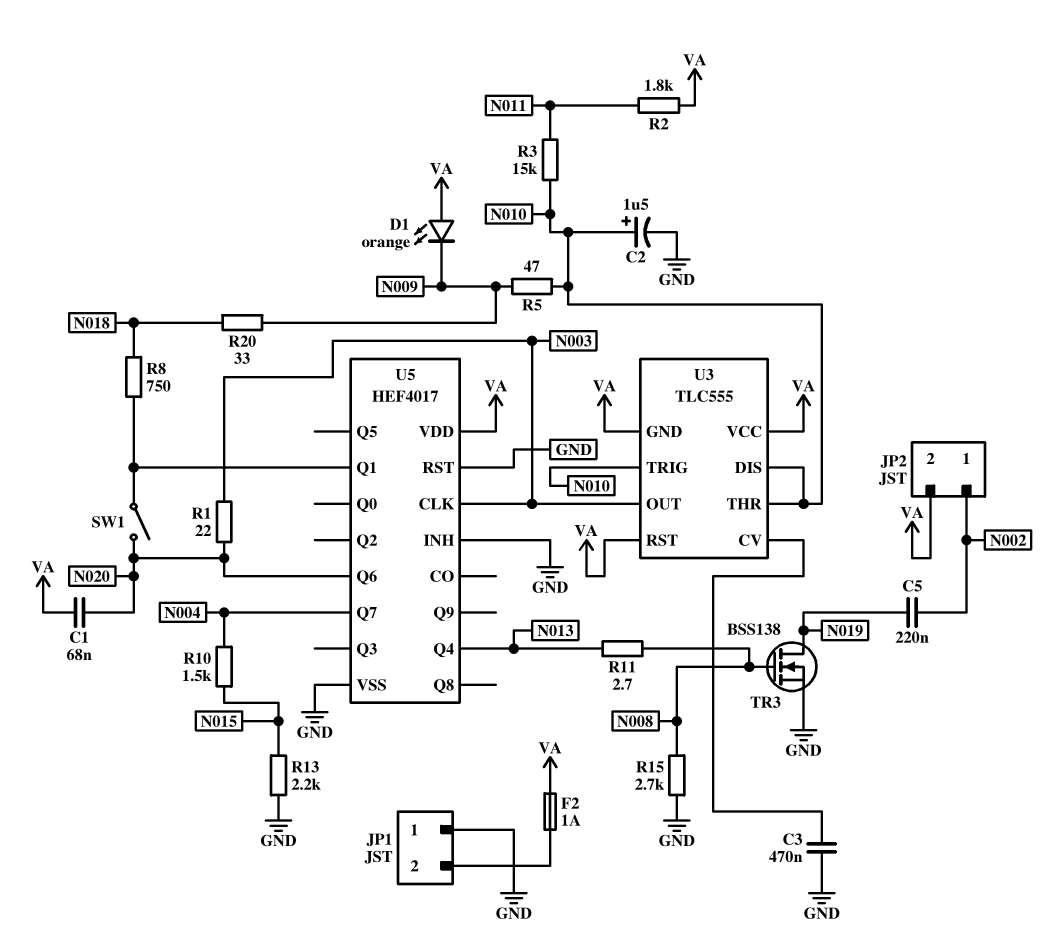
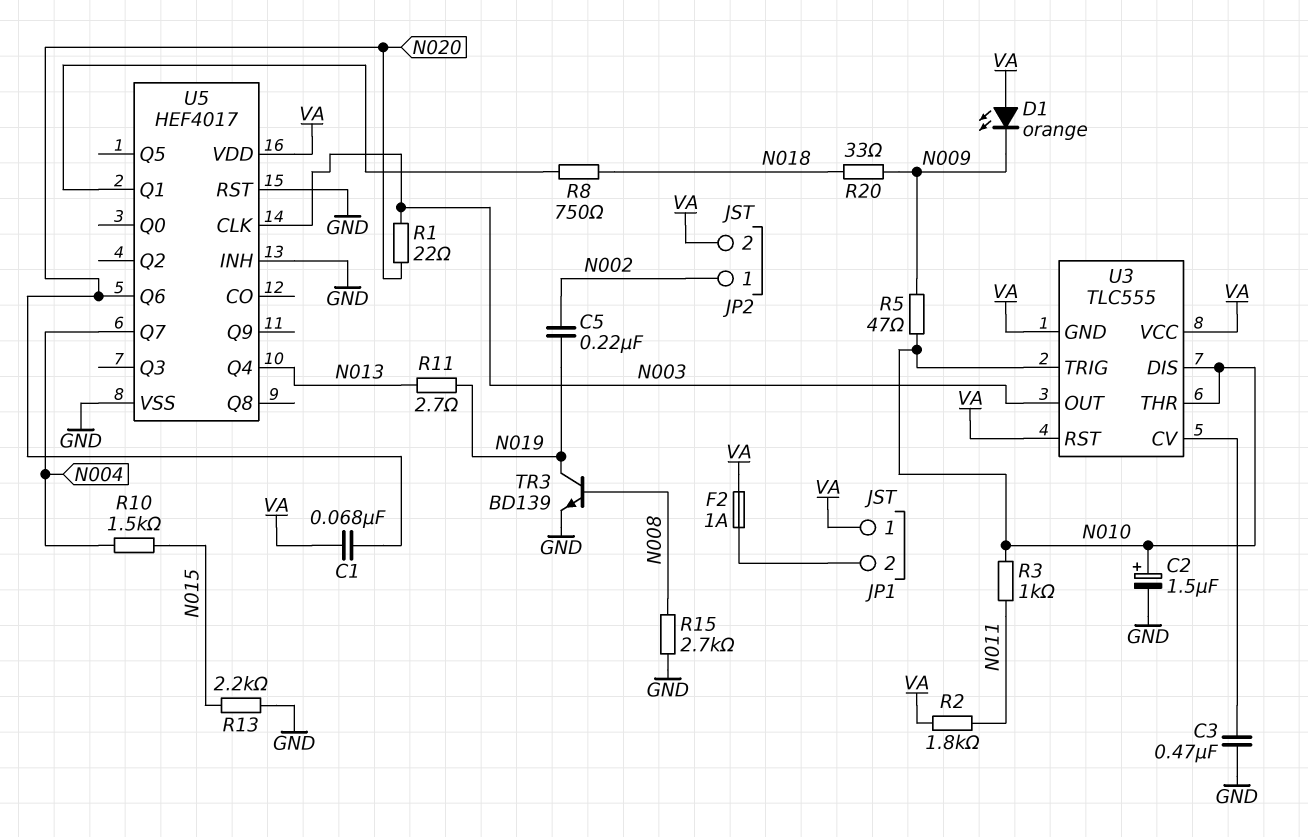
JP1 pin 1: GND -> VA
R3: 15k (N010, N011) -> 1k (N010, N011)
R11: 2.7 (N008, N013) -> 2.7 (N013, N019)
SW1: switch (N020, U5/Q1) -> none
TR3: NMOS BSS138 (G N008, D N019, S GND) -> NPN BD139 (B N008, C N019, E GND)

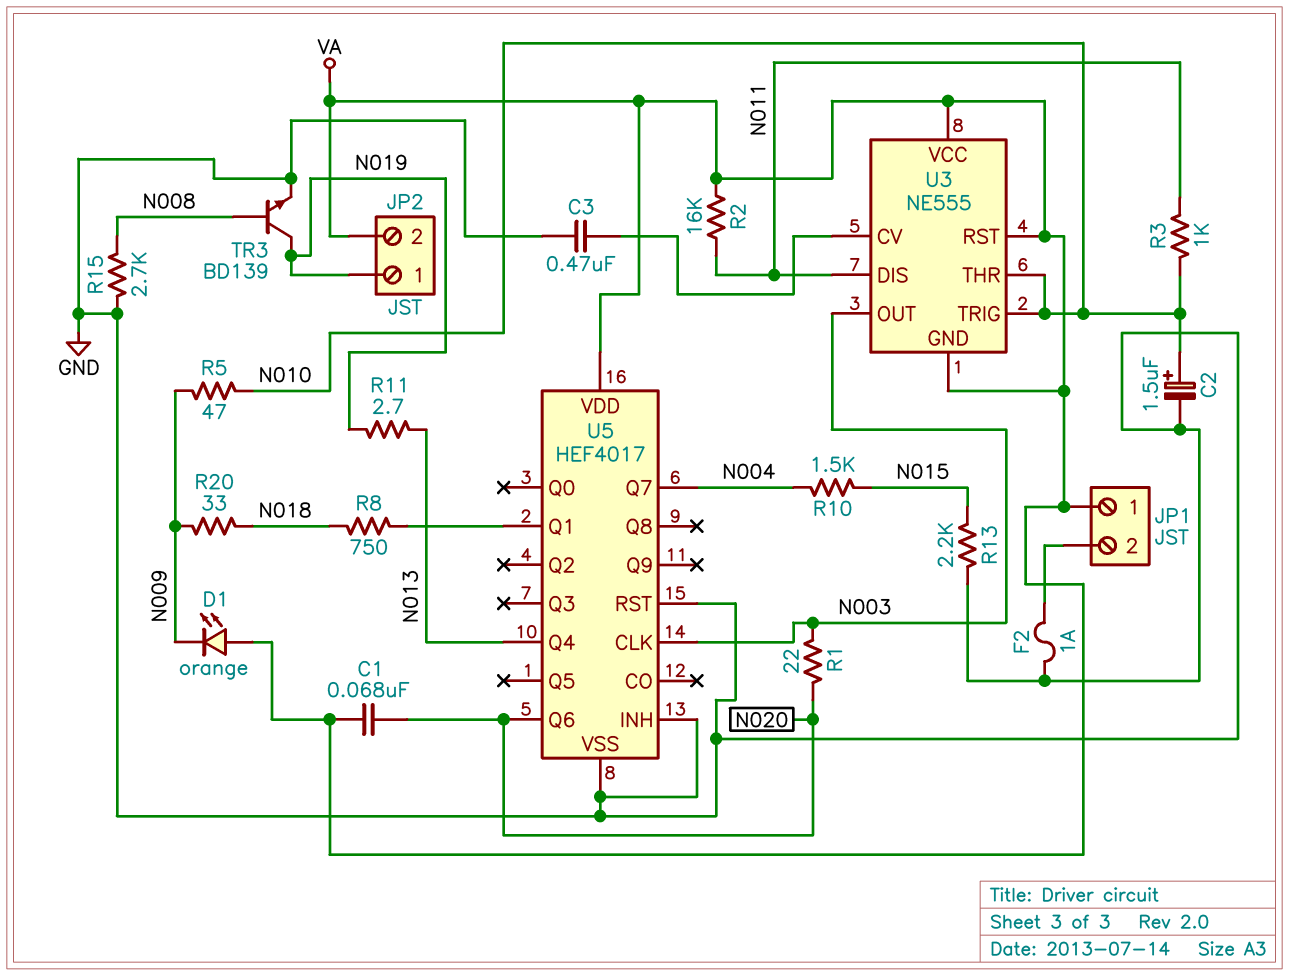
C5: 220nF (N002, N019) -> none
F2: 1A (JP1/2, VA) -> 1A (GND, JP1/2)
JP2 pin 1: N002 -> N019
R2: 1.8k (N011, VA) -> 16k (N011, VA)
U3: TLC555 -> NE555
U3 pin DIS: N010 -> N011

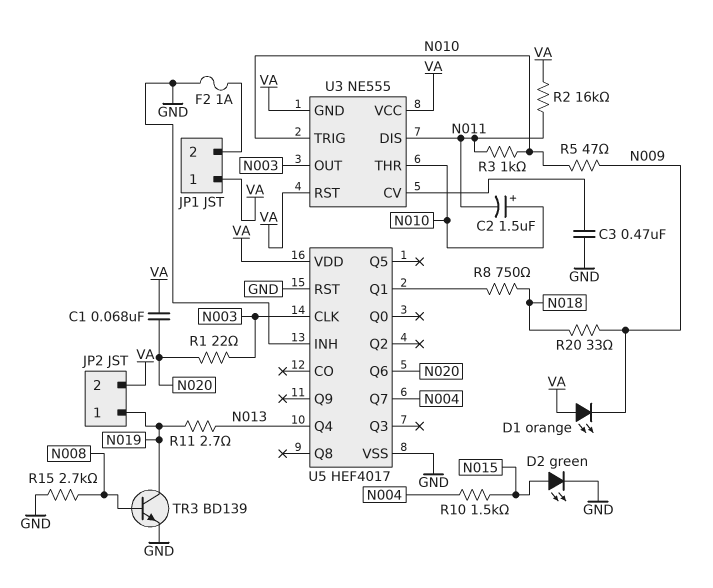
C2: 1.5uF (plus N010, minus GND) -> 1.5uF (plus N010, minus N011)
D2: none -> LED green (A N015, K GND)
R13: 2.2k (GND, N015) -> none

